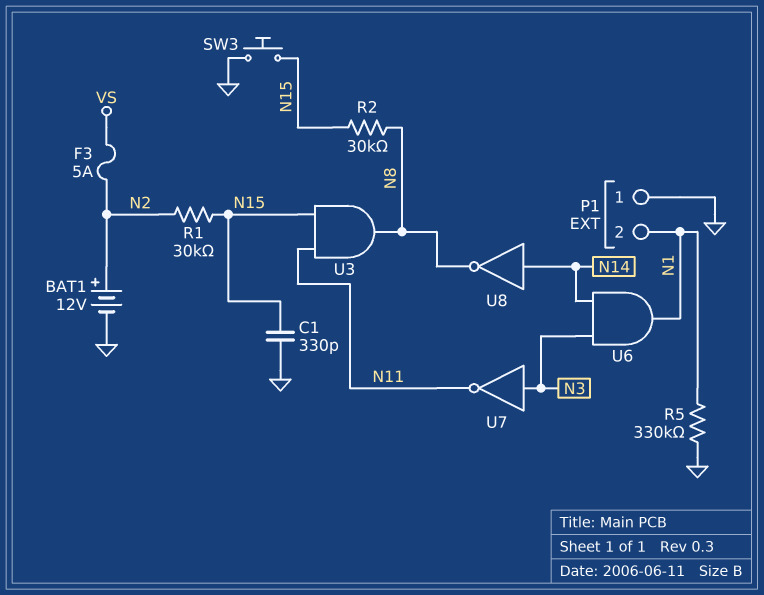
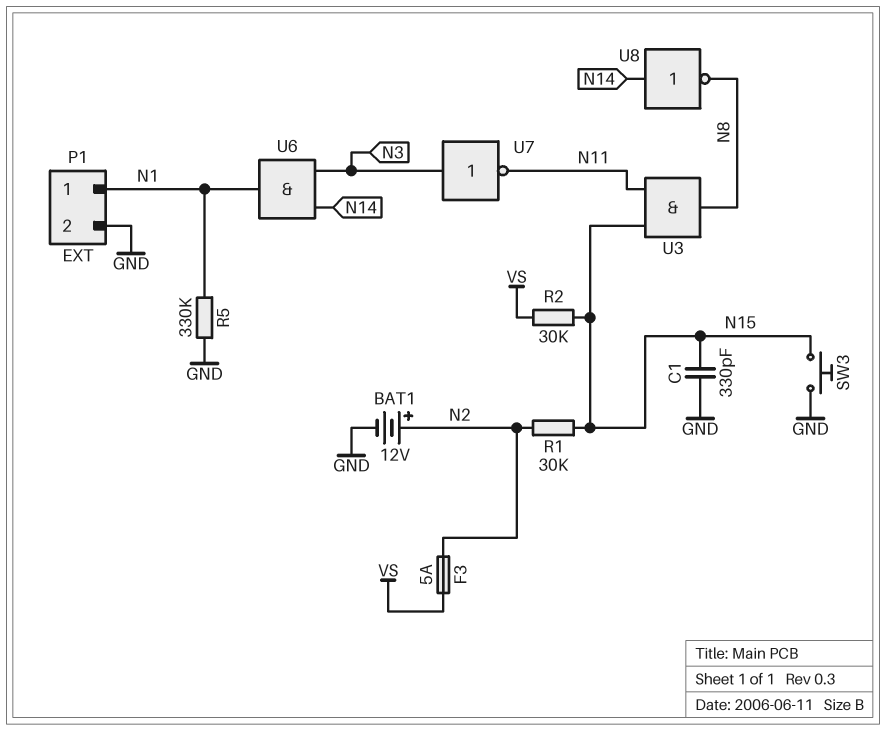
P1 pin 1: GND -> N1
P1 pin 2: N1 -> GND
R2: 30k (N8, N15) -> 30k (N15, VS)

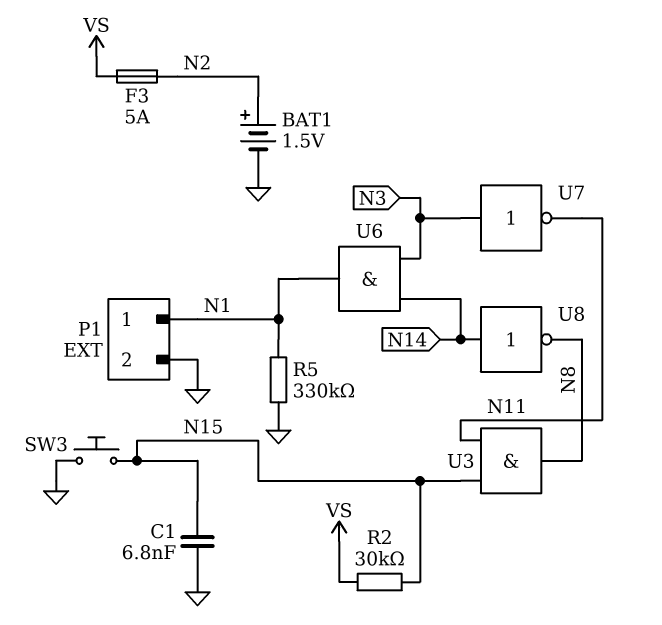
BAT1: 12V (plus N2, minus GND) -> 1.5V (plus N2, minus GND)
C1: 330pF (GND, N15) -> 6.8nF (GND, N15)
R1: 30k (N2, N15) -> none

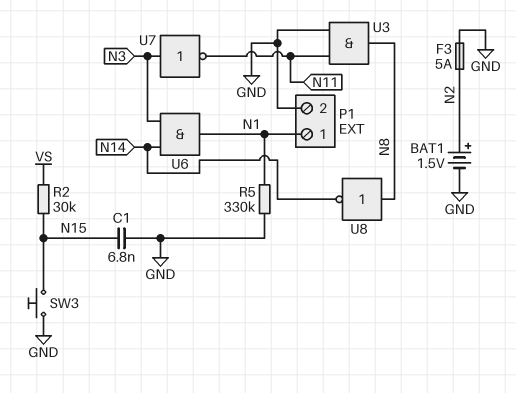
F3: 5A (N2, VS) -> 5A (GND, N2)
U3: AND (in N11, in N15, out N8) -> AND (in GND, in N11, out N8)
U8: NOT (in N14, out N8) -> NOT (in N8, out N14)

